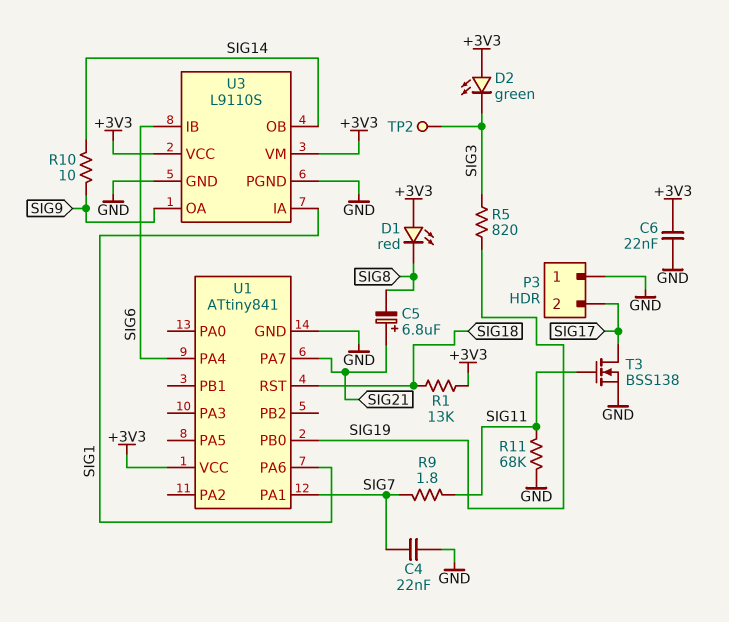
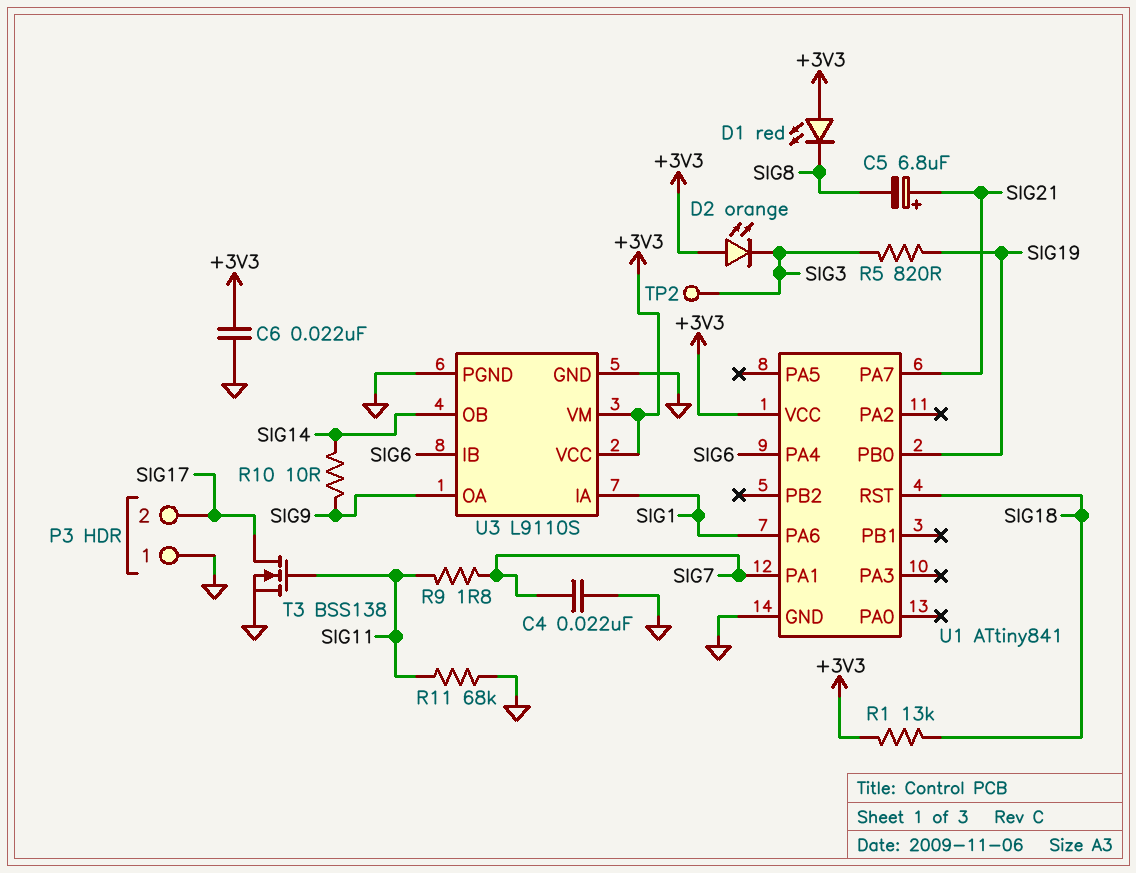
D2: LED green (A +3V3, K SIG3) -> LED orange (A +3V3, K SIG3)

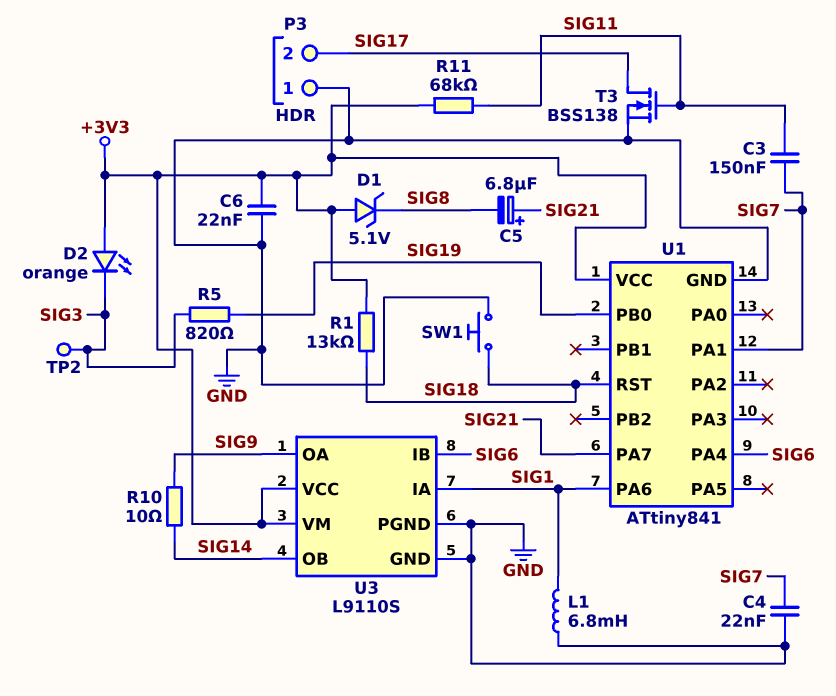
C3: none -> 150nF (SIG7, SIG11)
D1: LED red (A +3V3, K SIG8) -> zener 5.1V (A +3V3, K SIG8)
L1: none -> 6.8mH (GND, SIG1)
R9: 1.8 (SIG7, SIG11) -> none
R11: 68k (GND, SIG11) -> 68k (+3V3, SIG11)
SW1: none -> button (GND, SIG18)

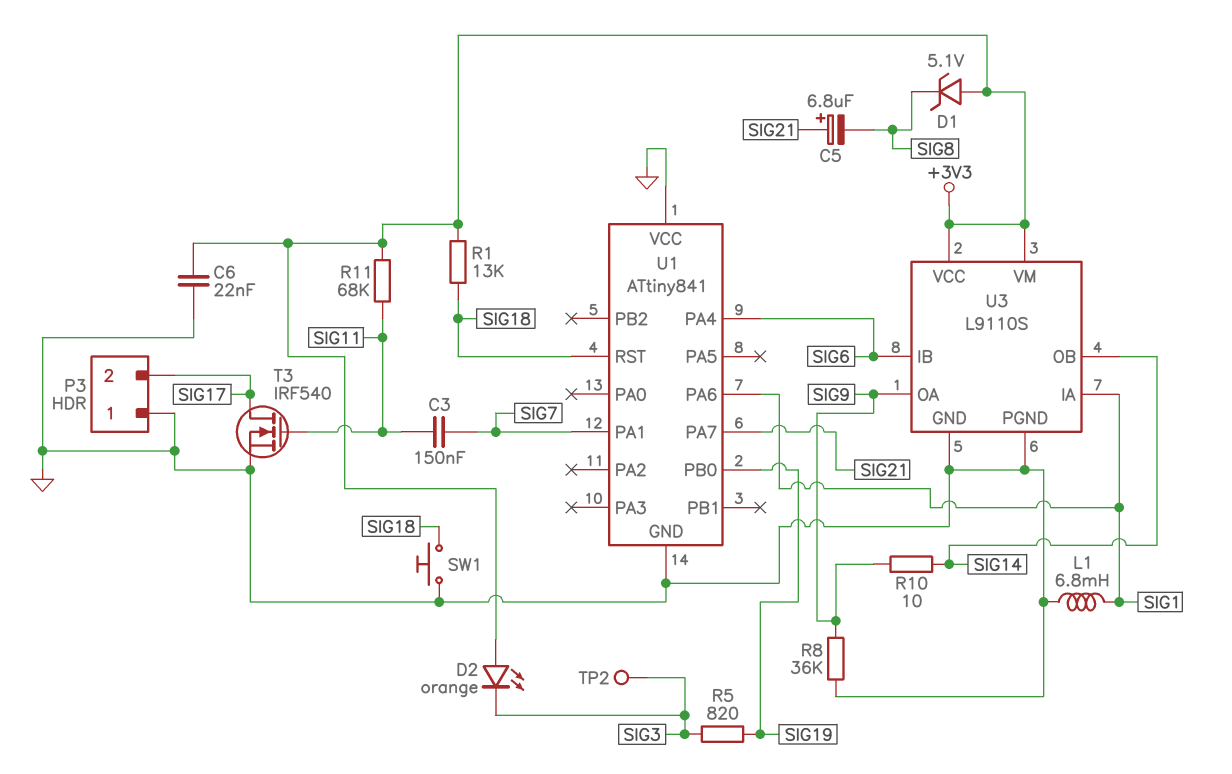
C4: 22nF (GND, SIG7) -> none
R8: none -> 36k (GND, SIG9)
T3: NMOS BSS138 (G SIG11, D SIG17, S GND) -> NMOS IRF540 (G SIG11, D SIG17, S GND)
U1 pin VCC: +3V3 -> GND

